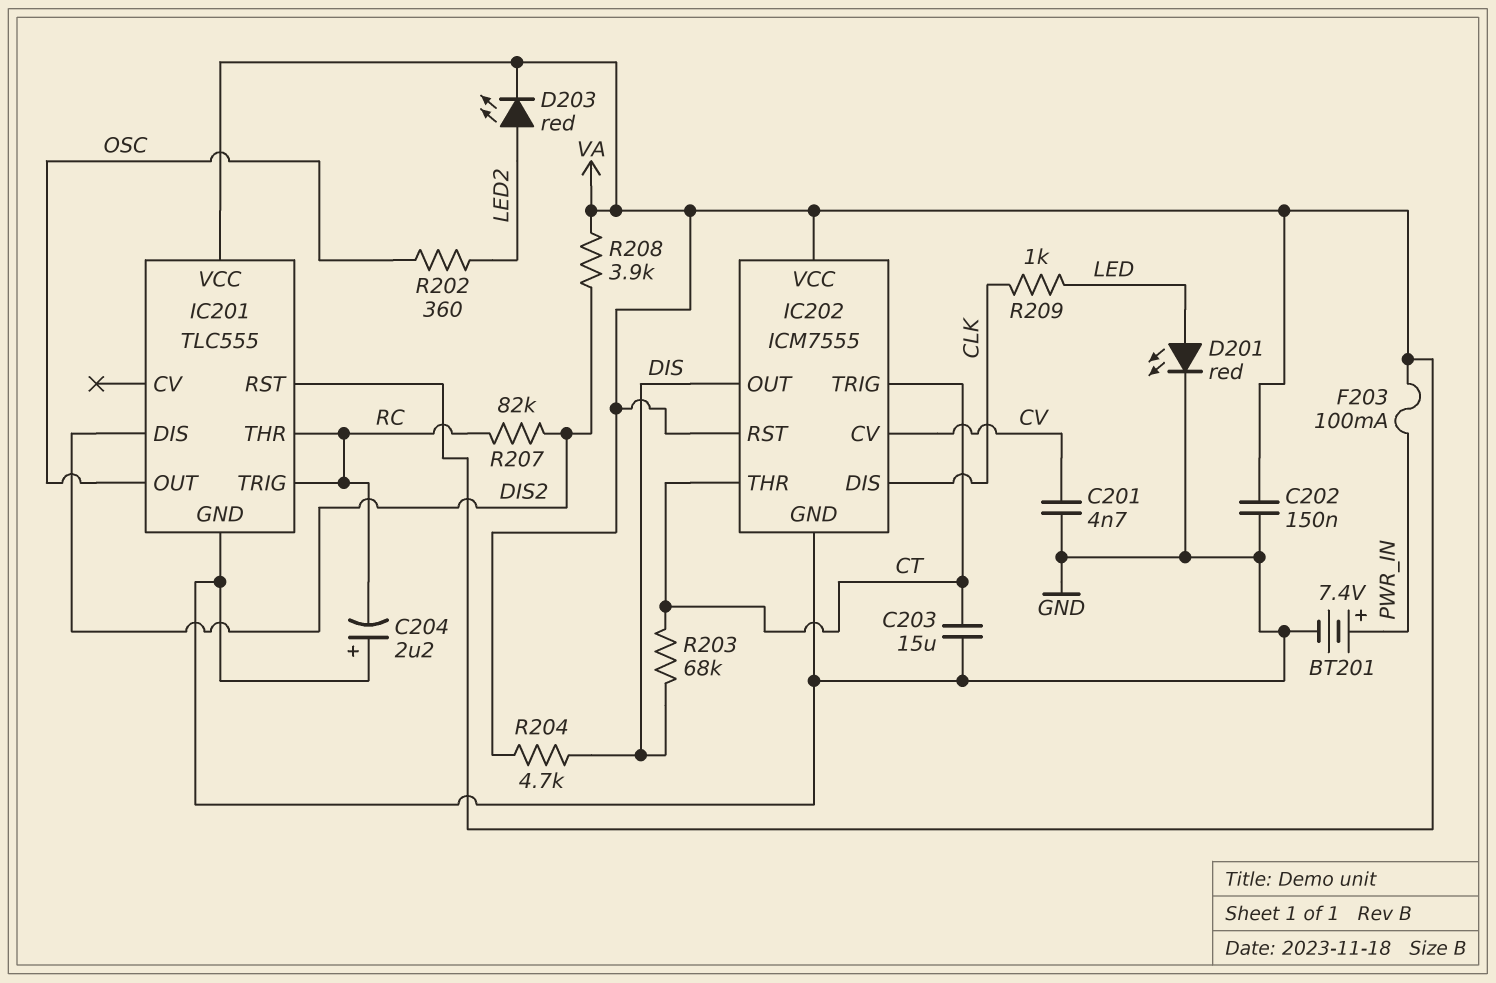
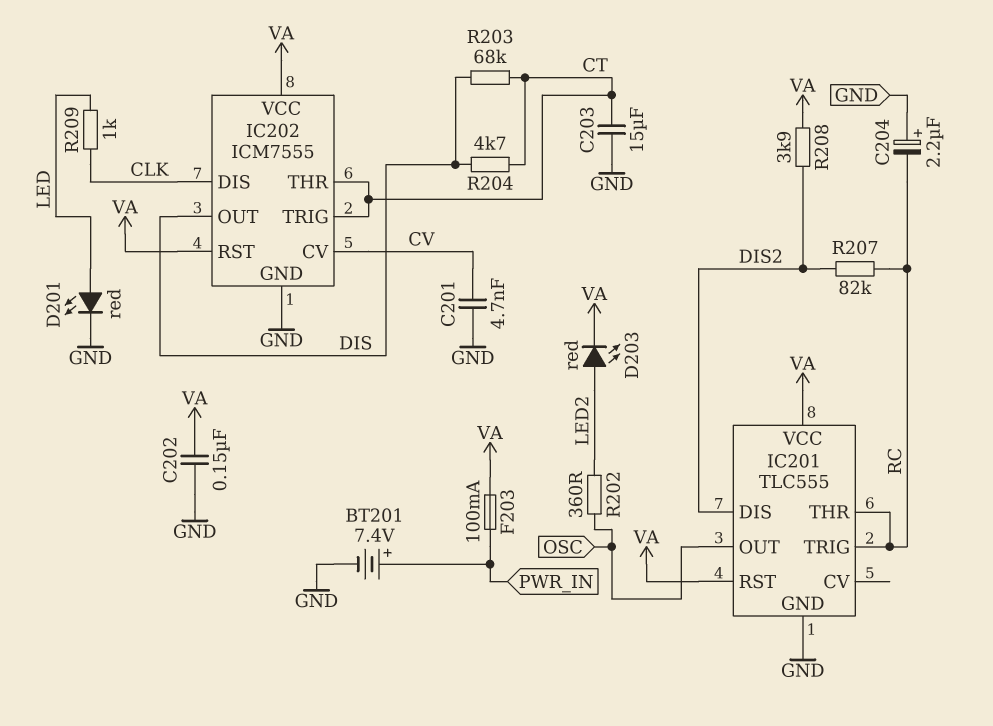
R204: 4.7k (DIS, VA) -> 4.7k (CT, DIS)

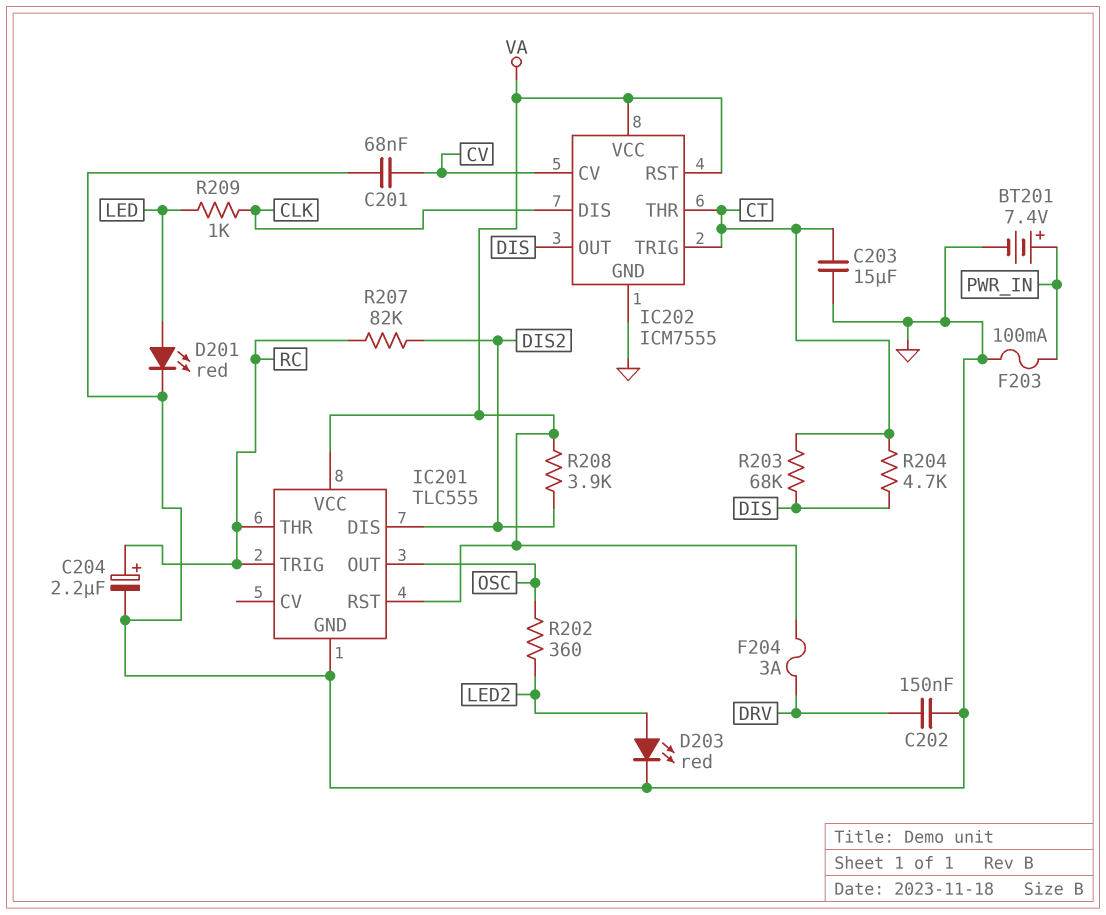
C201: 4.7nF (CV, GND) -> 68nF (CV, GND)
C202: 150nF (GND, VA) -> 150nF (DRV, GND)
C204: 2.2uF (plus GND, minus RC) -> 2.2uF (plus RC, minus GND)
D203: LED red (A LED2, K VA) -> LED red (A LED2, K GND)
F203: 100mA (PWR_IN, VA) -> 100mA (GND, PWR_IN)
F204: none -> 3A (DRV, VA)

